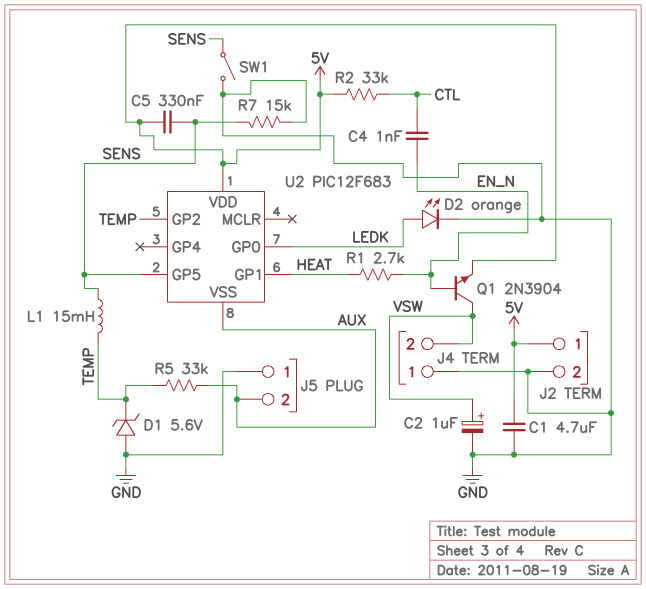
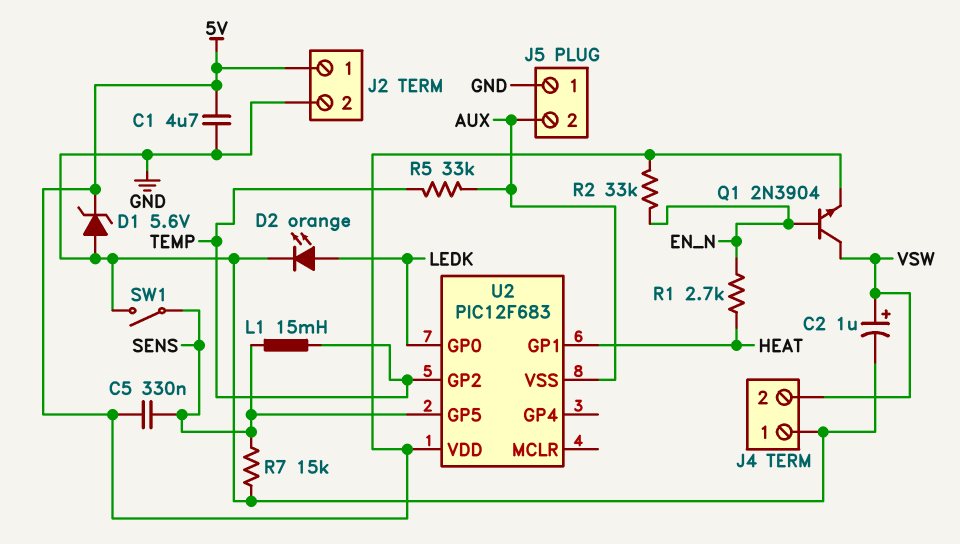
C4: 1nF (CTL, EN_N) -> none
D1: zener 5.6V (A GND, K TEMP) -> zener 5.6V (A GND, K 5V)
R2: 33k (5V, CTL) -> 33k (5V, EN_N)

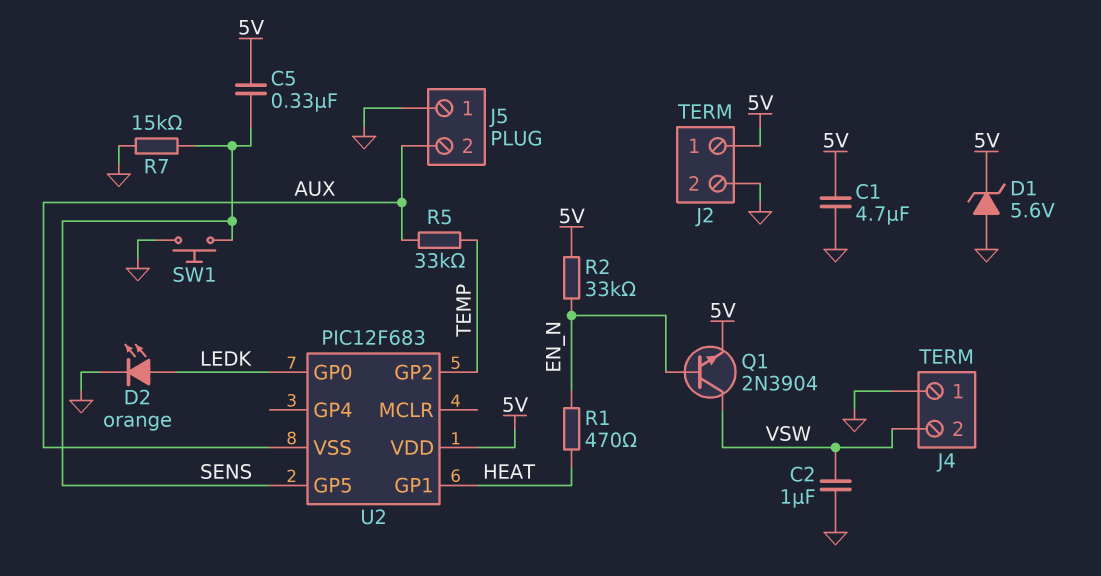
C2: 1uF (plus VSW, minus GND) -> 1uF (GND, VSW)
L1: 15mH (SENS, TEMP) -> none
R1: 2.7k (EN_N, HEAT) -> 470 (EN_N, HEAT)
SW1: switch (GND, SENS) -> button (GND, SENS)

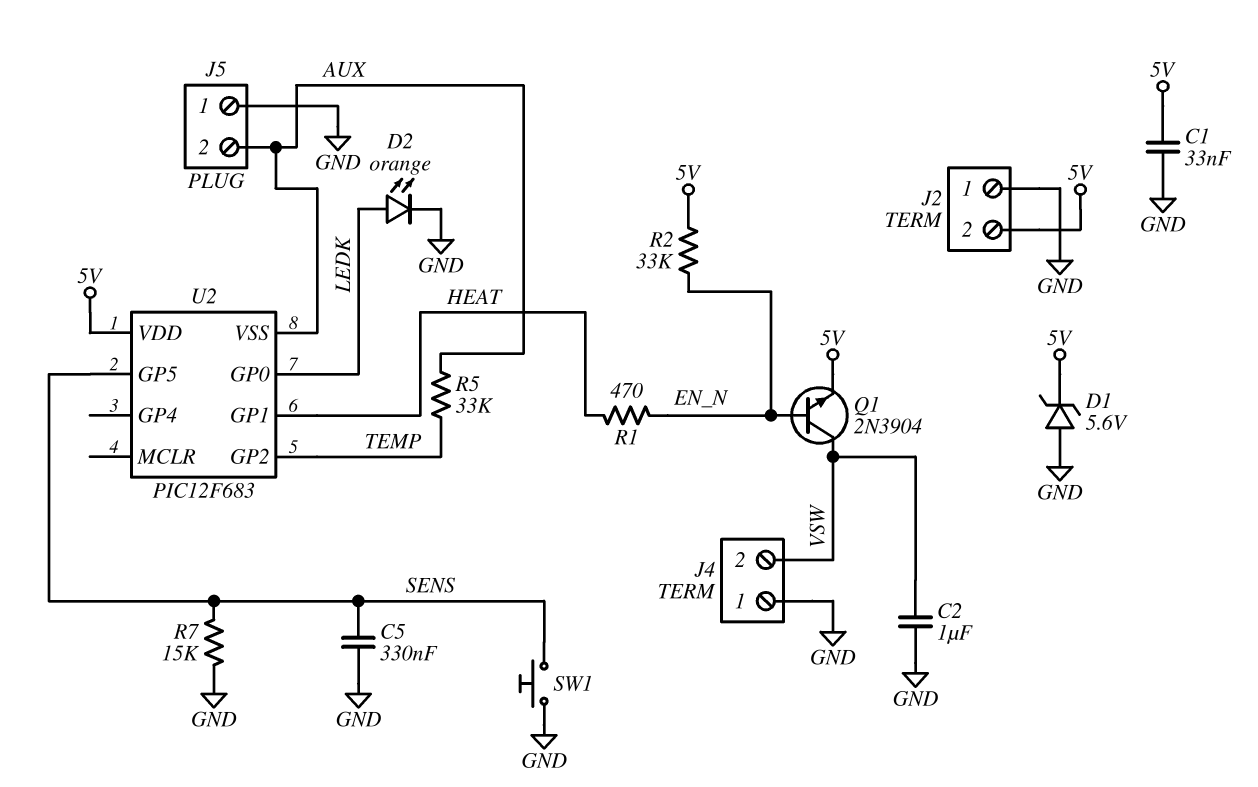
C1: 4.7uF (5V, GND) -> 33nF (5V, GND)
C5: 330nF (5V, SENS) -> 330nF (GND, SENS)
J2 pin 1: 5V -> GND
J2 pin 2: GND -> 5V

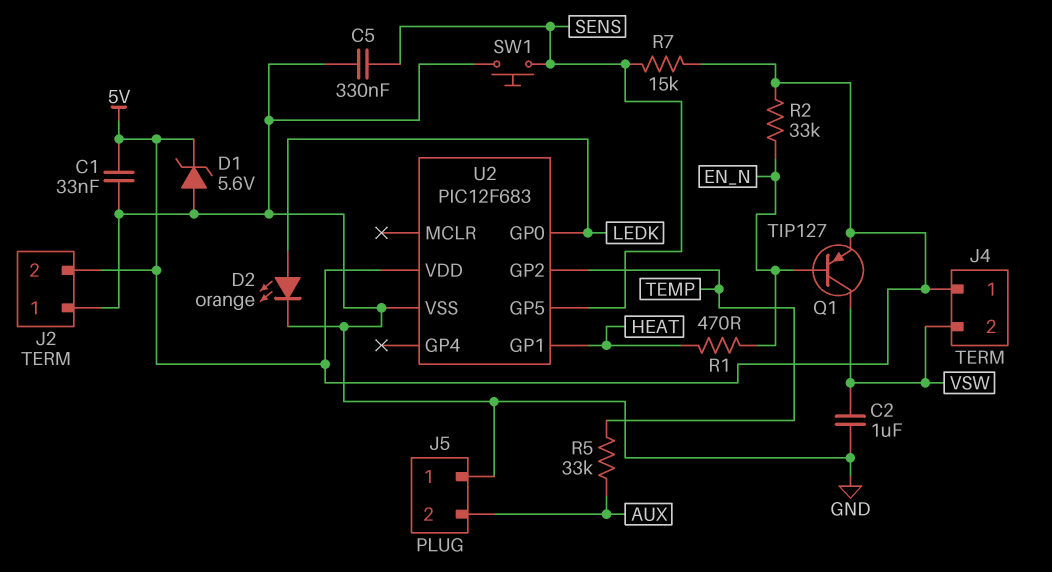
J4 pin 1: GND -> 5V
Q1: NPN 2N3904 (B EN_N, C VSW, E 5V) -> PNP TIP127 (B EN_N, C VSW, E 5V)
R7: 15k (GND, SENS) -> 15k (5V, SENS)
U2 pin VSS: AUX -> GND

